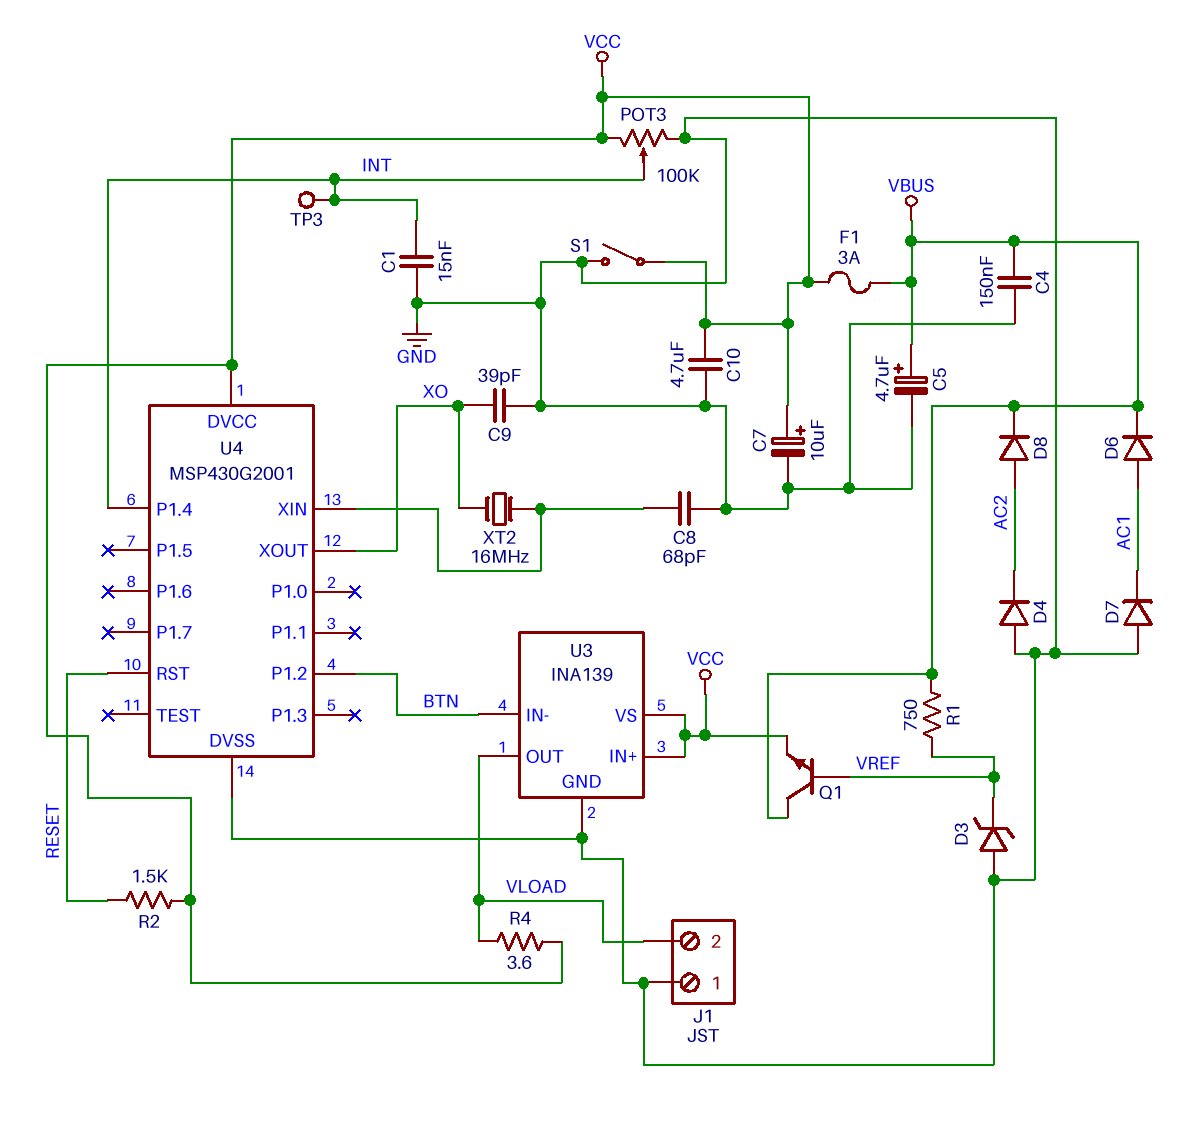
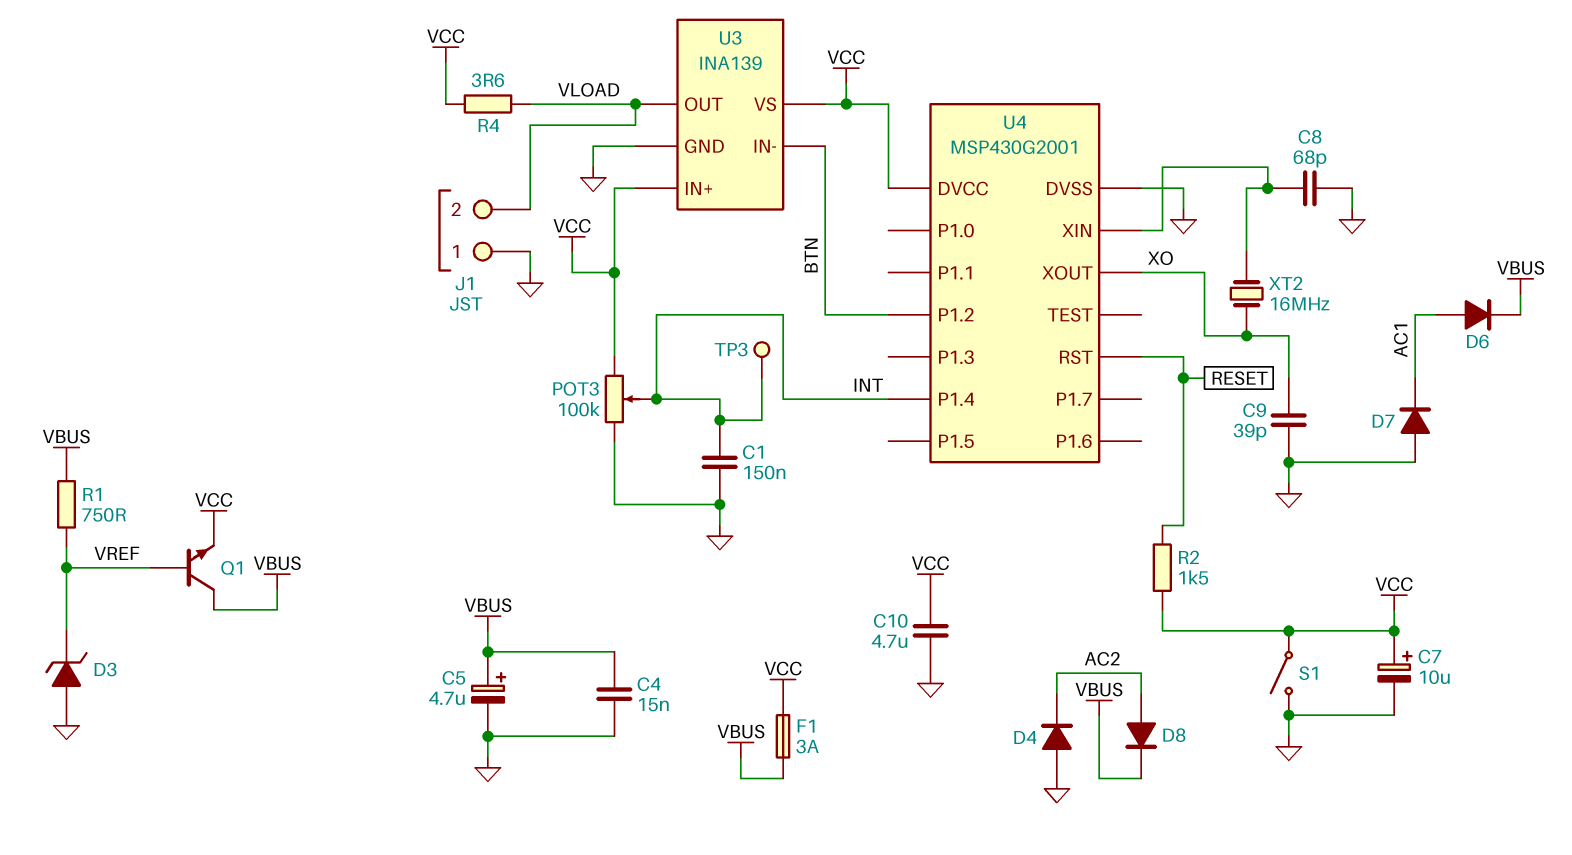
C1: 15nF (GND, INT) -> 150nF (GND, INT)
C4: 150nF (GND, VBUS) -> 15nF (GND, VBUS)

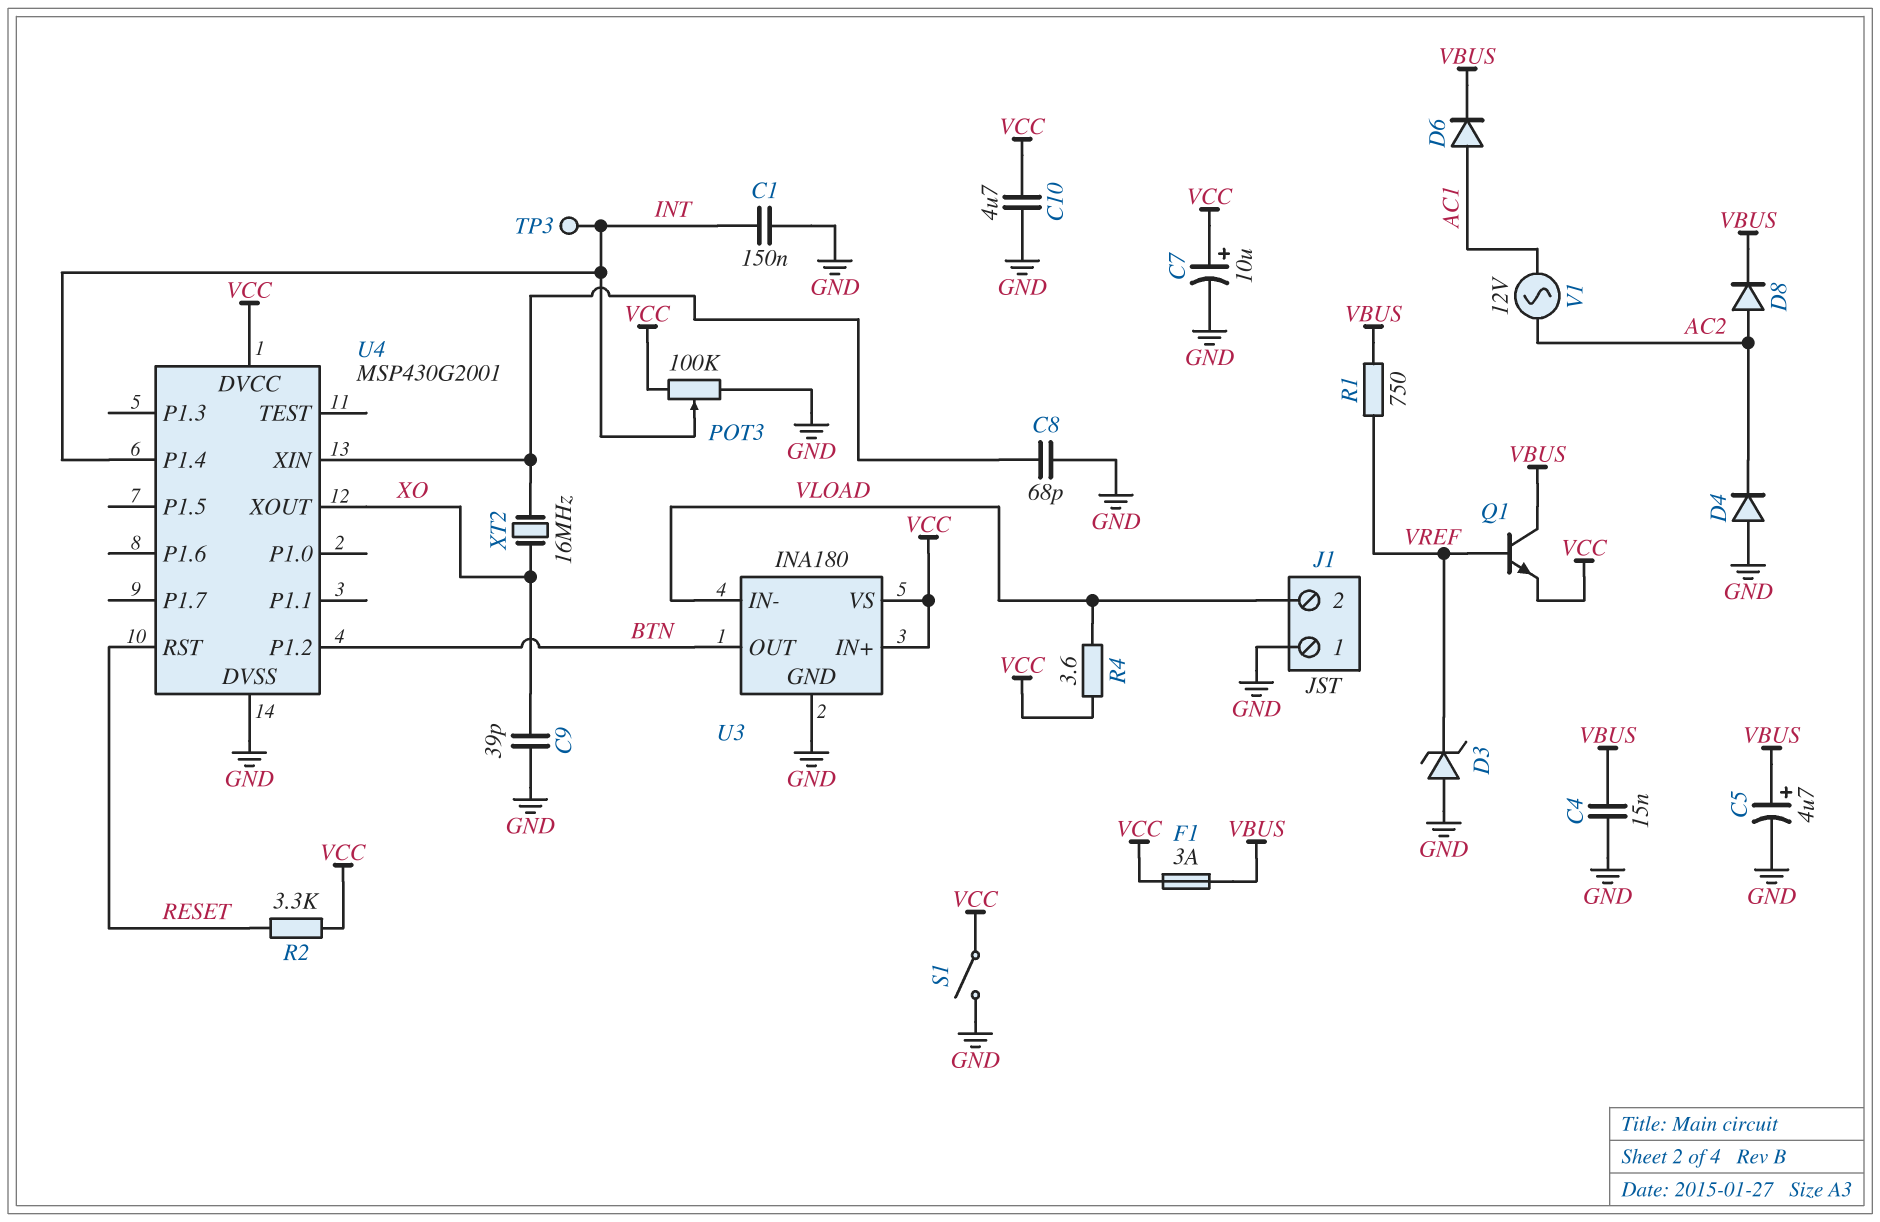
D7: diode (A GND, K AC1) -> none
R2: 1.5k (RESET, VCC) -> 3.3k (RESET, VCC)
U3: INA139 -> INA180
U3 pin IN-: BTN -> VLOAD
U3 pin OUT: VLOAD -> BTN
V1: none -> AC 12V (AC1, AC2)

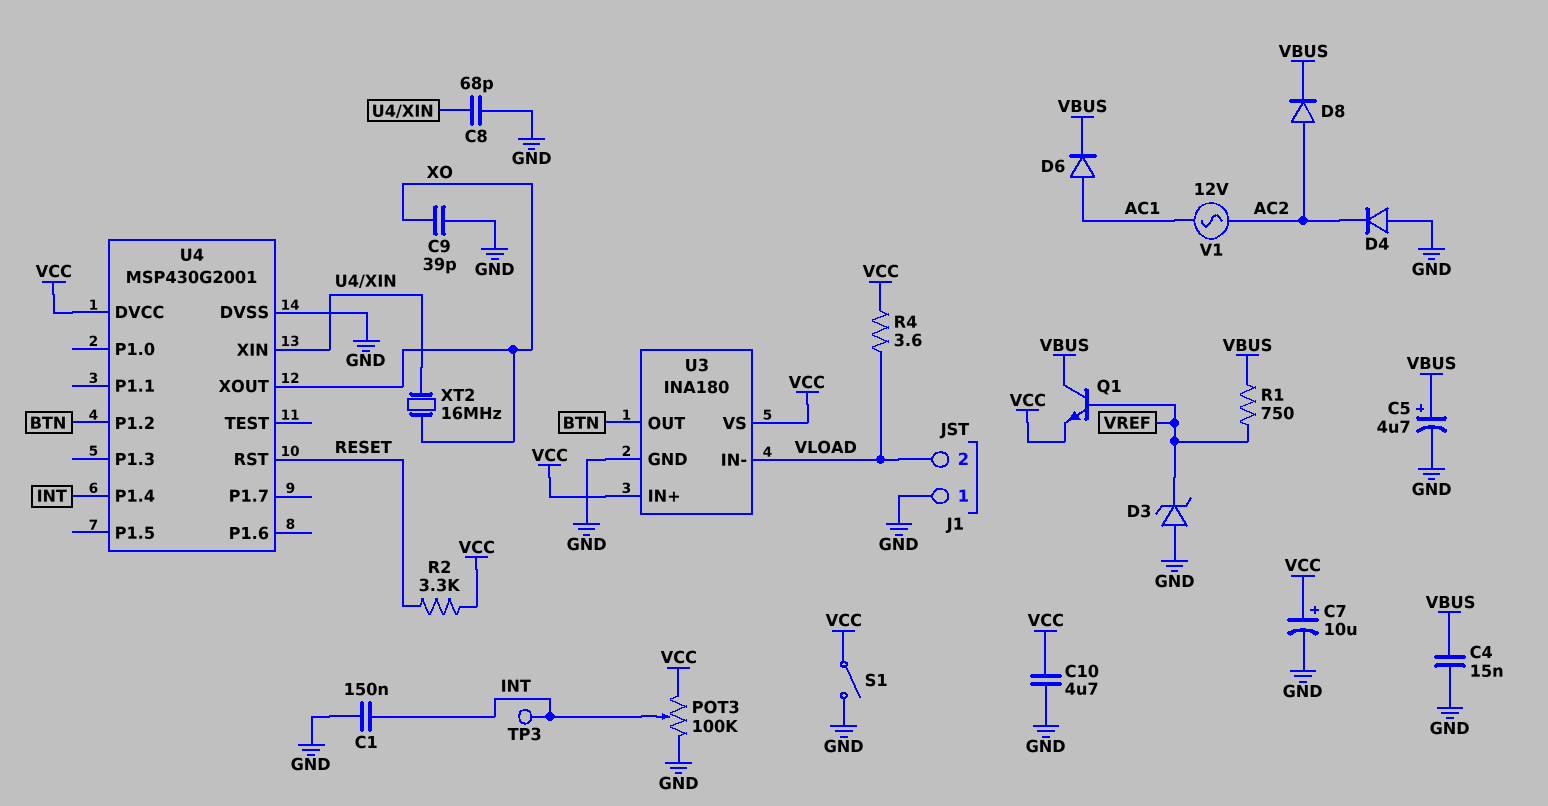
F1: 3A (VBUS, VCC) -> none

